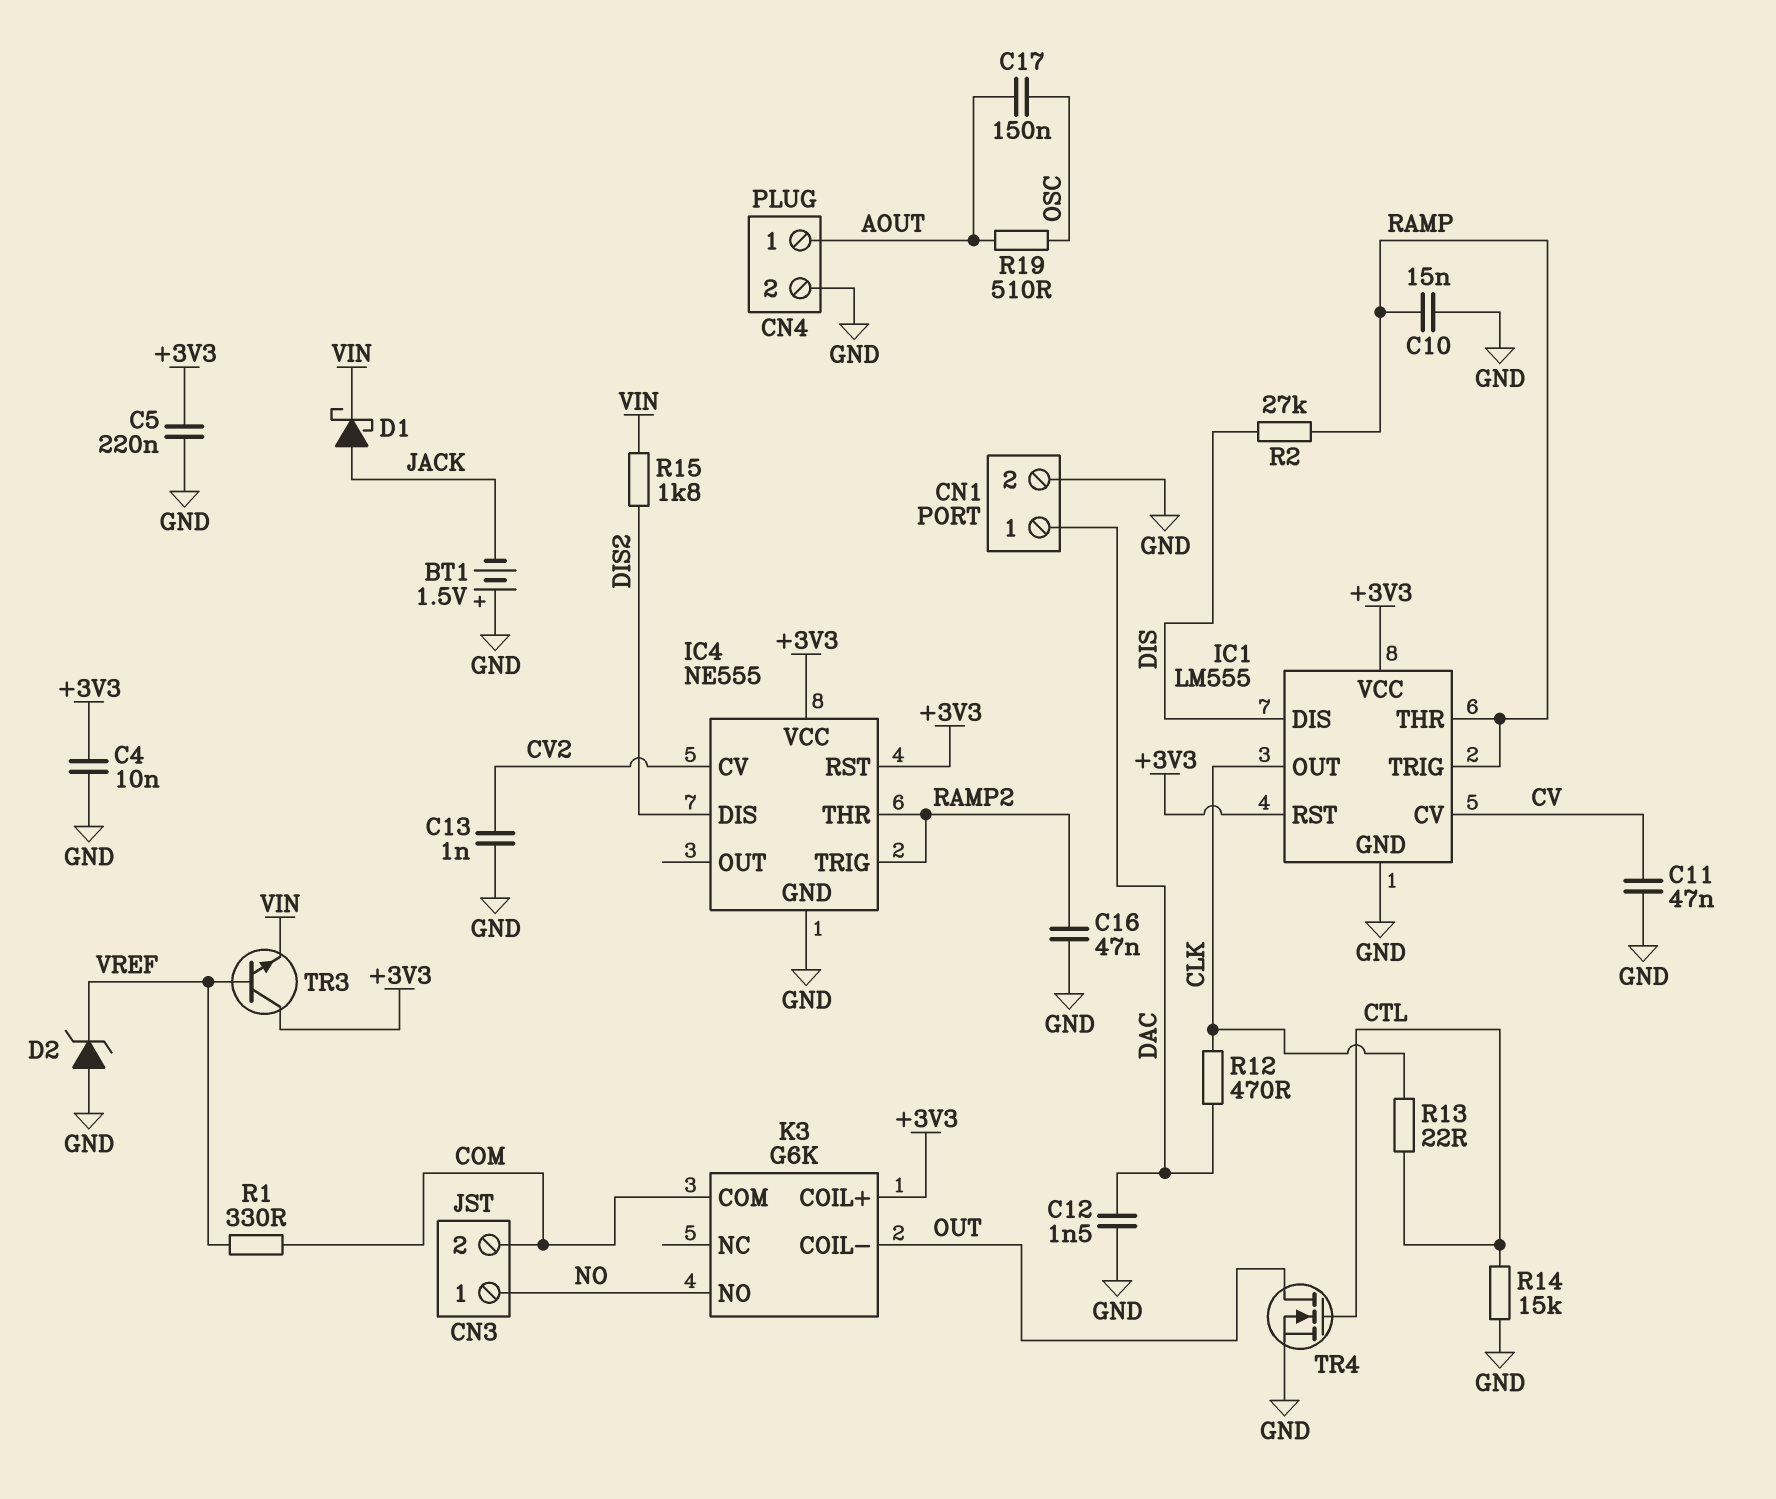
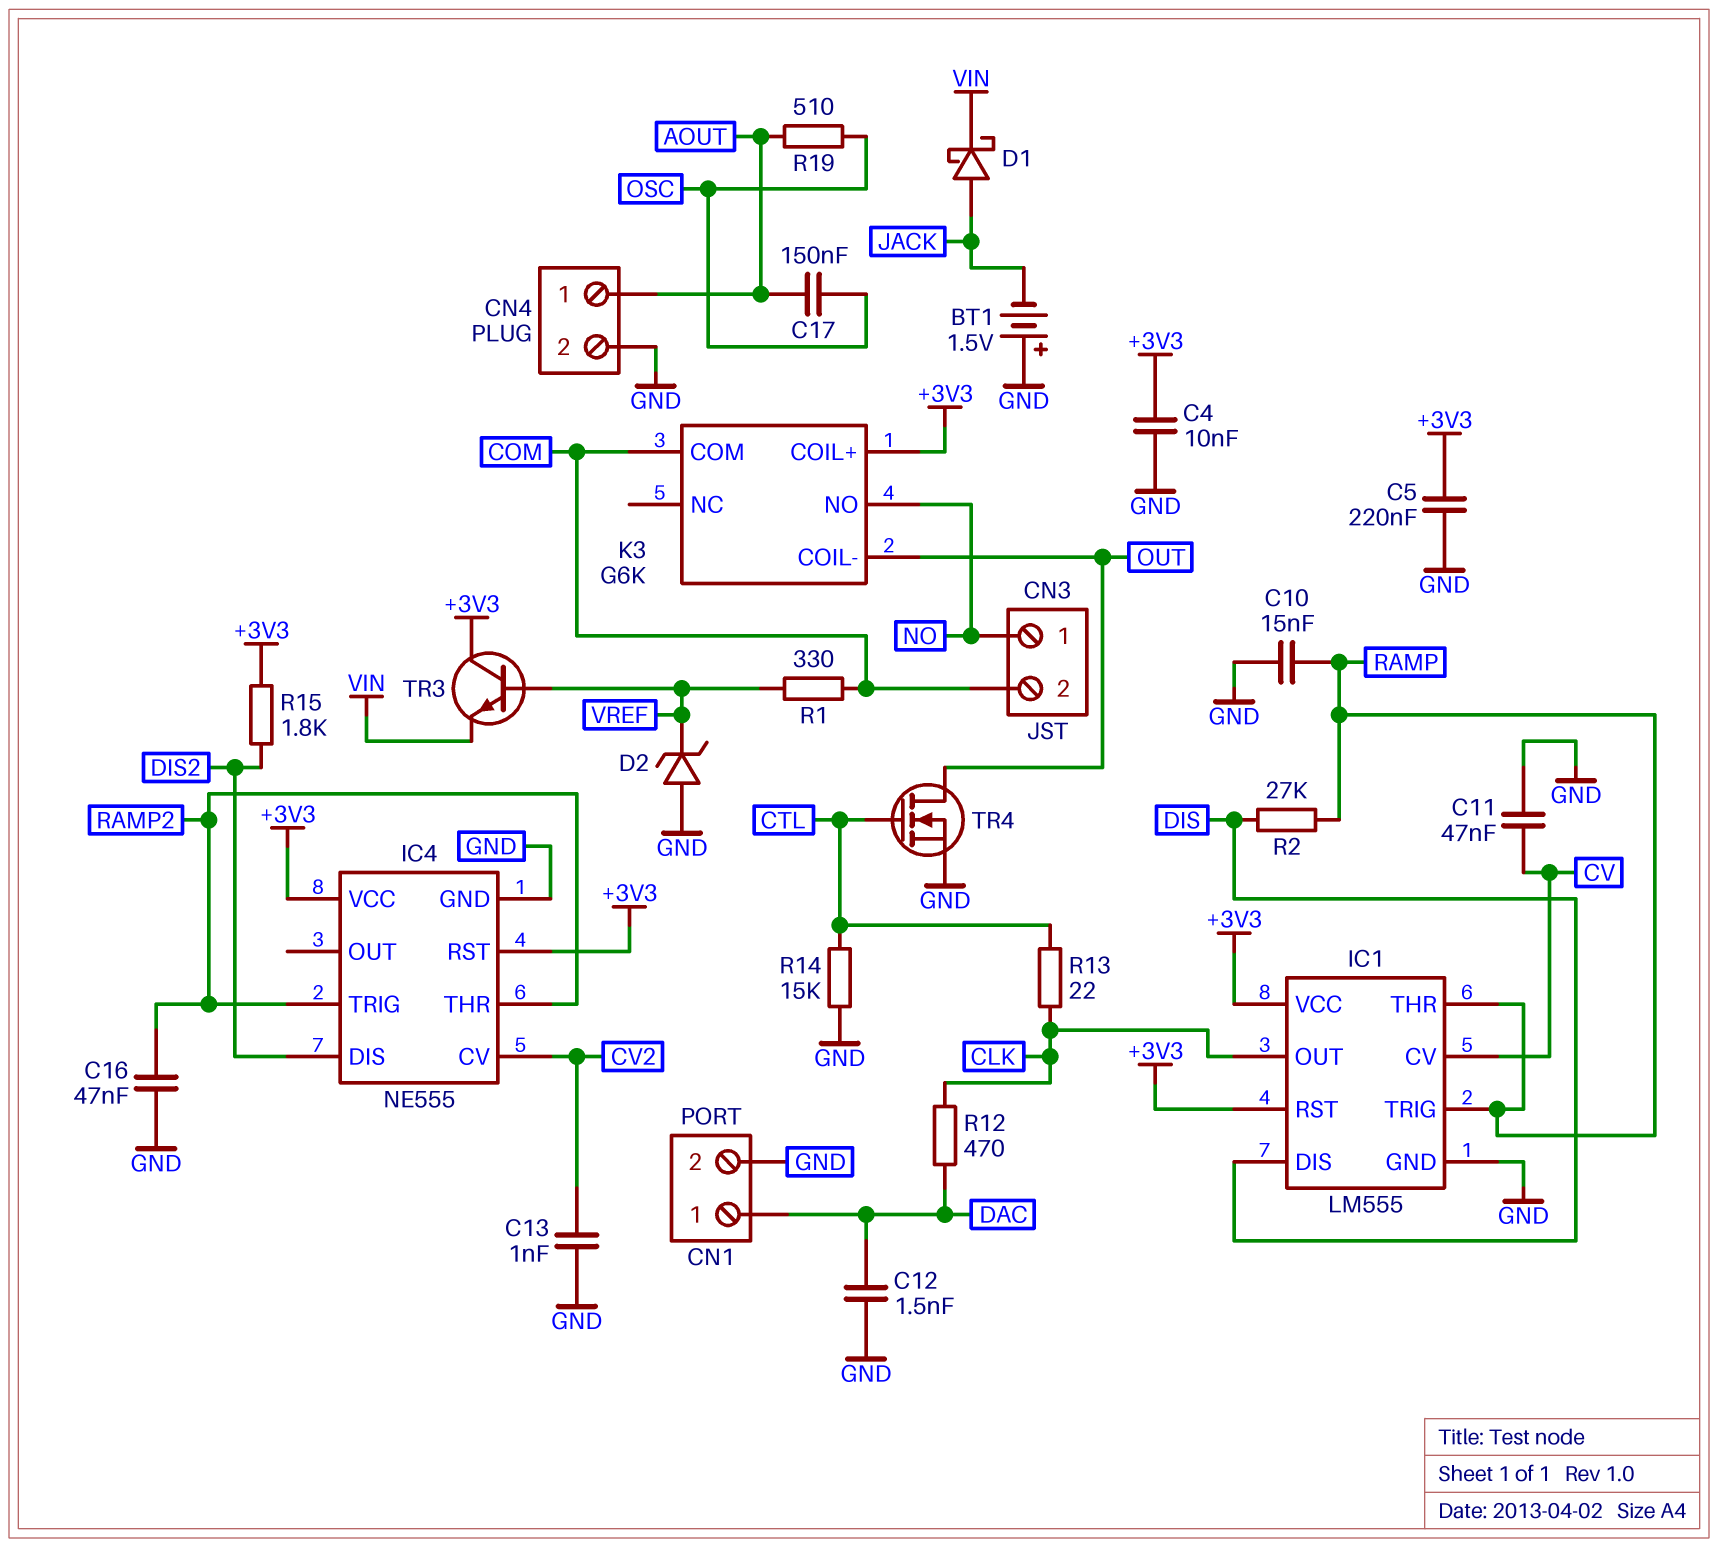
R15: 1.8k (DIS2, VIN) -> 1.8k (+3V3, DIS2)

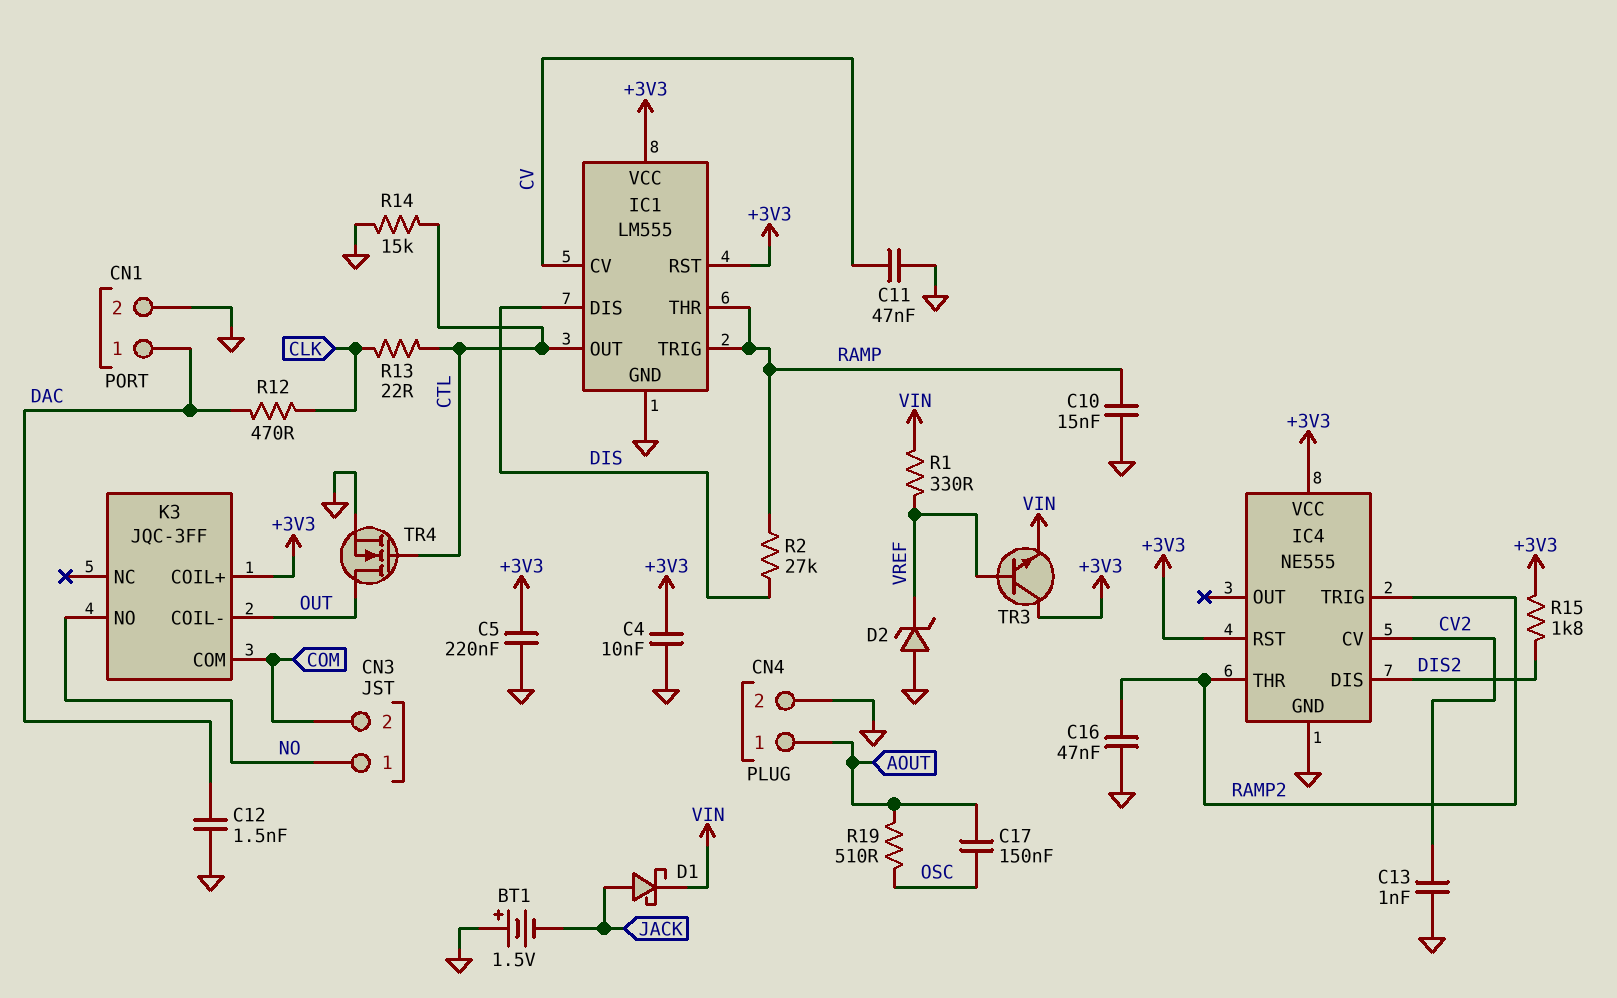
IC1 pin OUT: CLK -> CTL
K3: G6K -> JQC-3FF
R1: 330 (COM, VREF) -> 330 (VIN, VREF)

